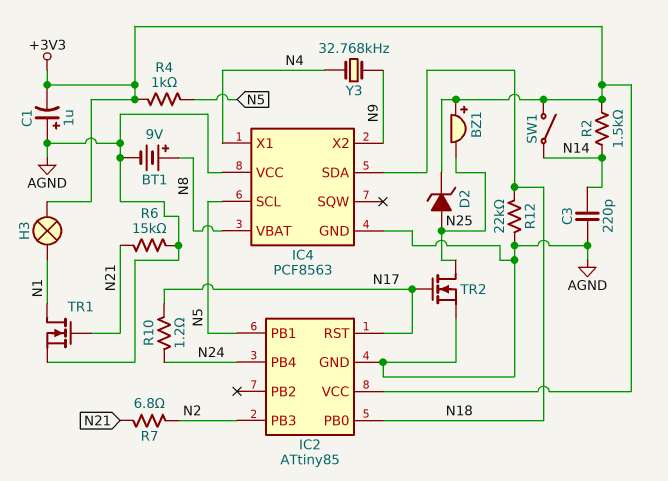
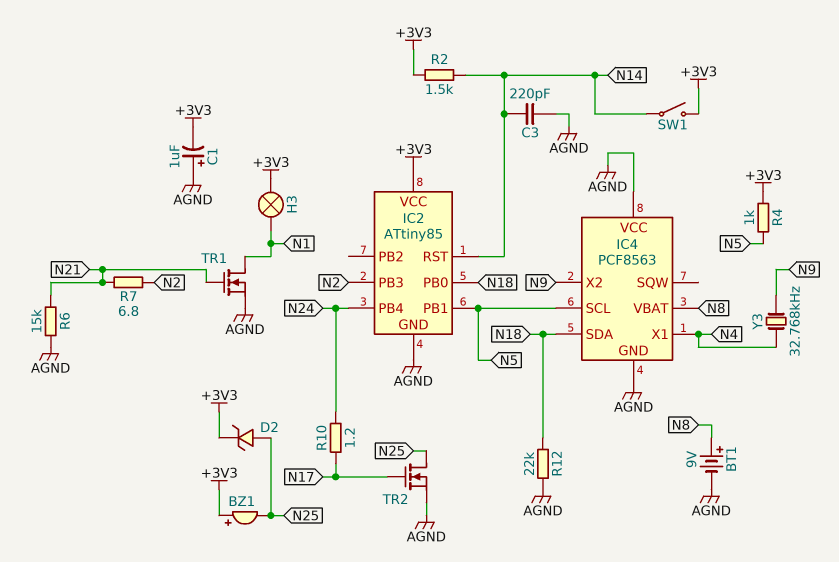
IC2 pin RST: N17 -> N14

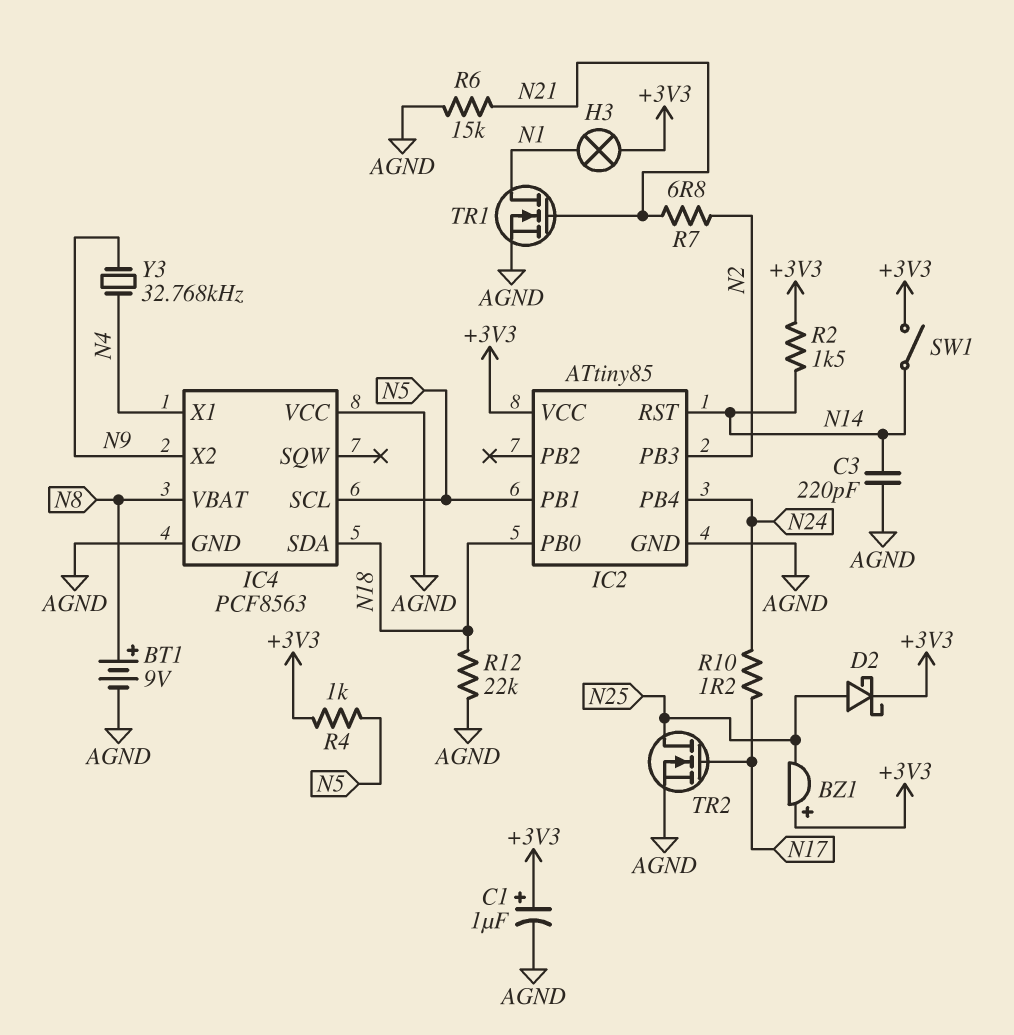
C1: 1uF (plus AGND, minus +3V3) -> 1uF (plus +3V3, minus AGND)
D2: zener (A N25, K +3V3) -> schottky (A N25, K +3V3)

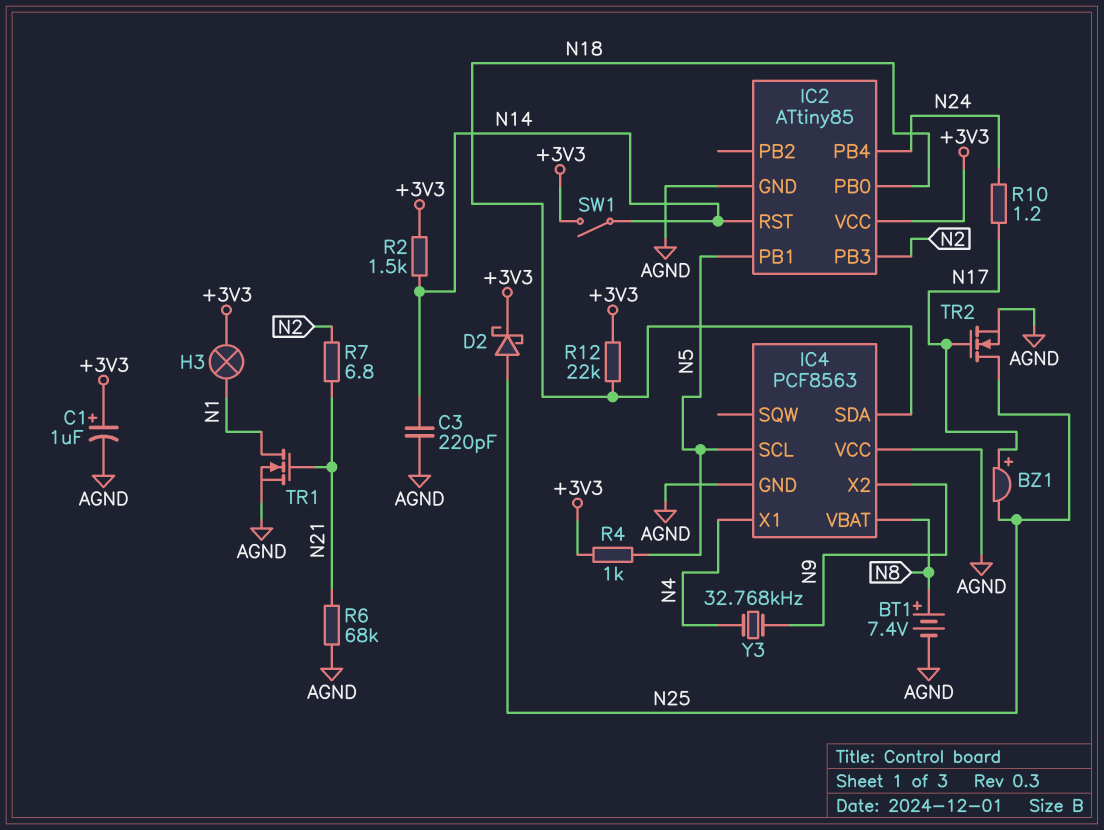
BT1: 9V (plus N8, minus AGND) -> 7.4V (plus N8, minus AGND)
BZ1: buzzer (plus +3V3, minus N25) -> buzzer (plus N17, minus N25)
R6: 15k (AGND, N21) -> 68k (AGND, N21)
R12: 22k (AGND, N18) -> 22k (+3V3, N18)

